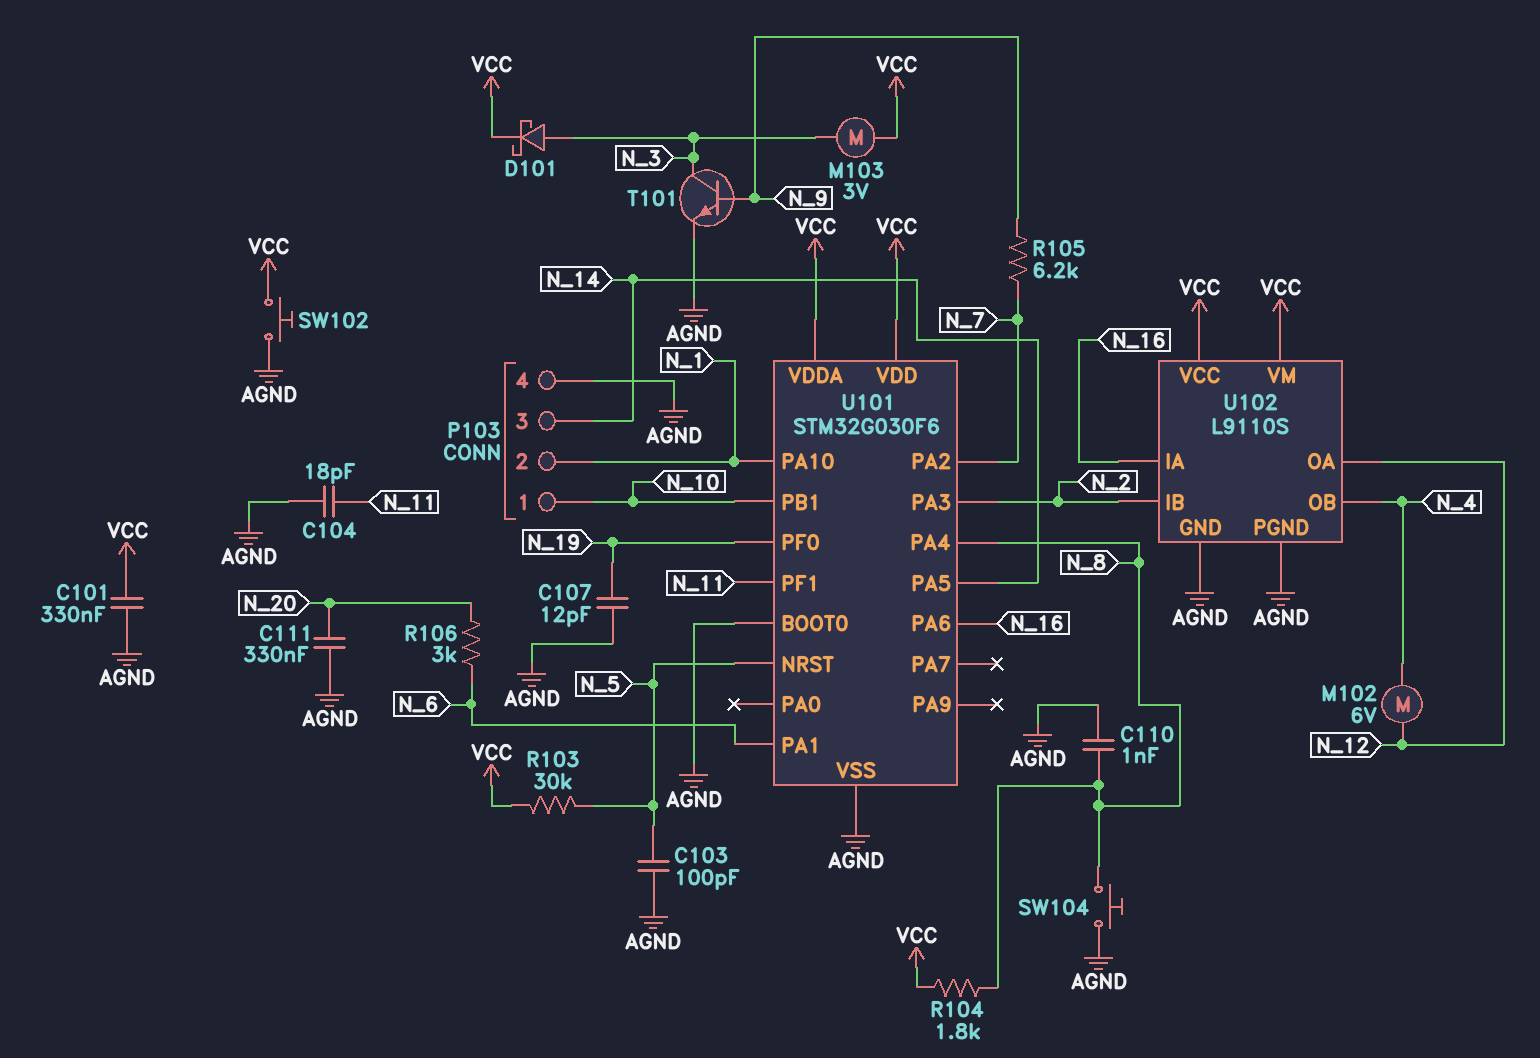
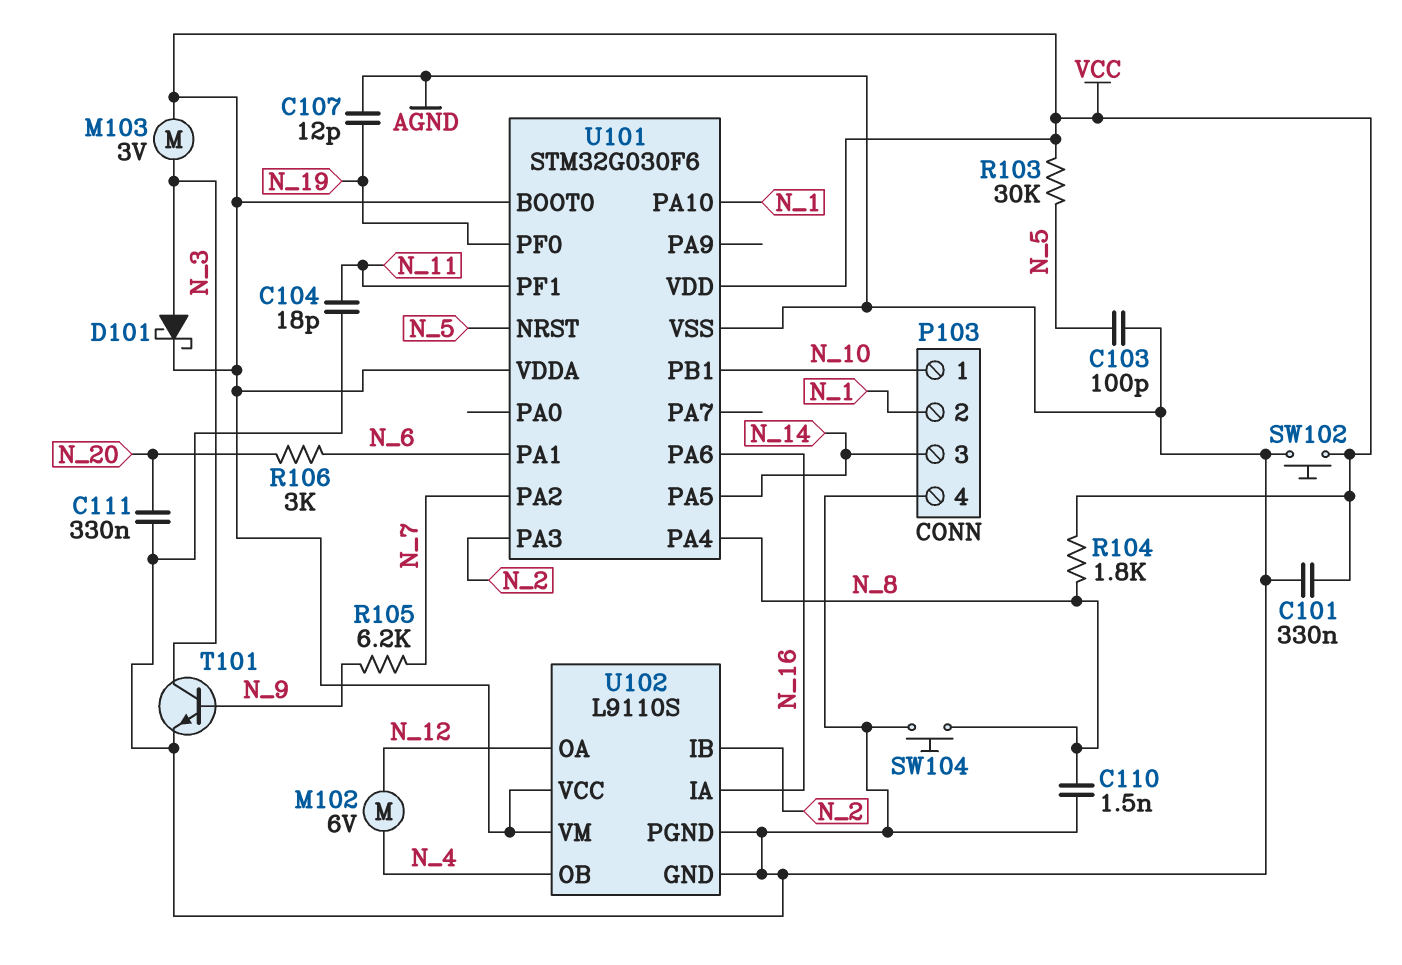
C110: 1nF (AGND, N_8) -> 1.5nF (AGND, N_8)
U101 pin BOOT0: AGND -> VCC

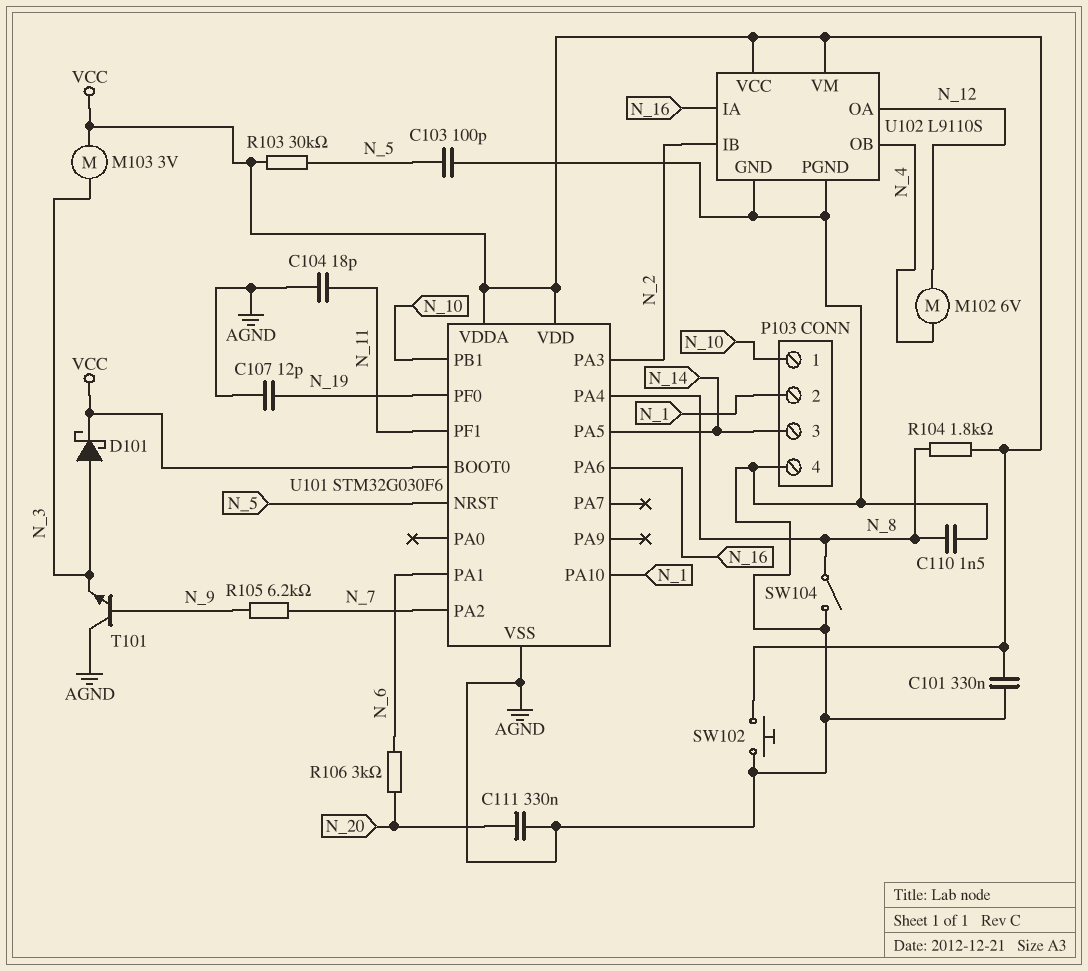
SW104: button (AGND, N_8) -> switch (AGND, N_8)
T101: NPN (B N_9, C N_3, E AGND) -> NPN (B N_9, C AGND, E N_3)

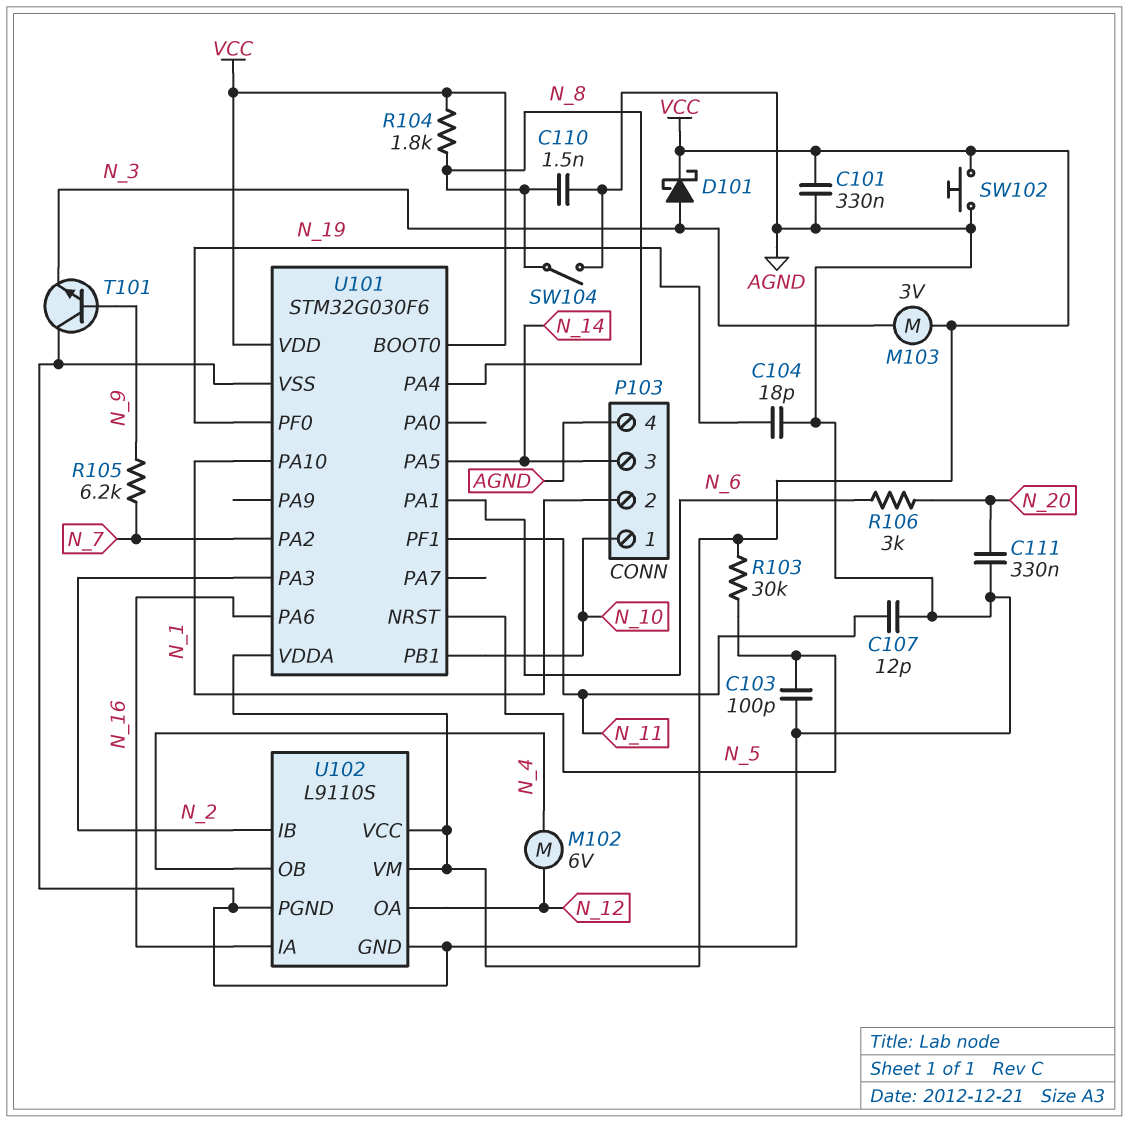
C104: 18pF (AGND, N_11) -> 18pF (AGND, N_19)
C107: 12pF (AGND, N_19) -> 12pF (AGND, N_11)

